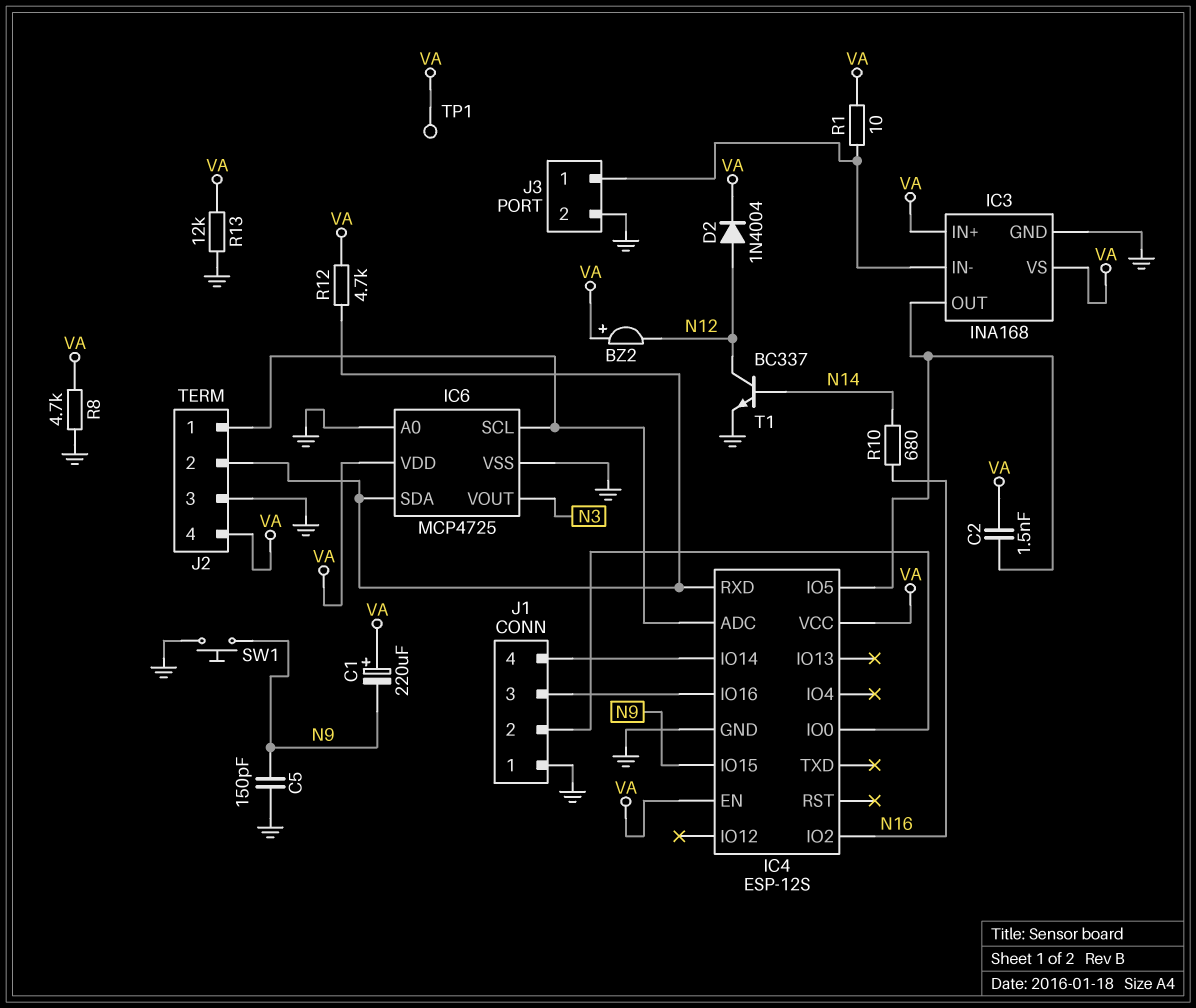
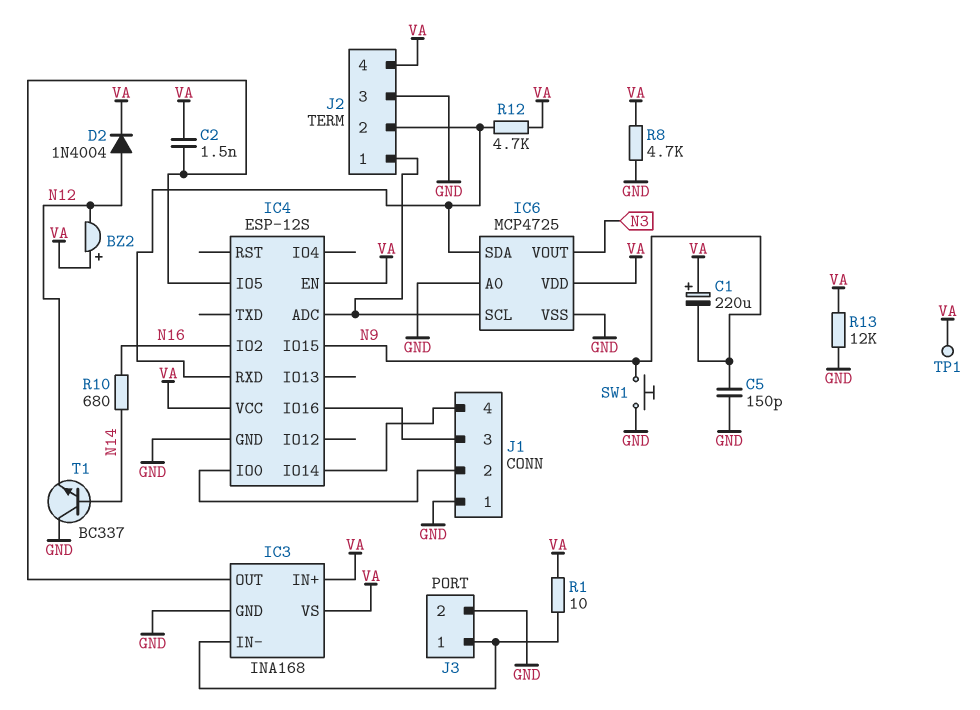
T1: NPN BC337 (B N14, C N12, E GND) -> NPN BC337 (B N14, C GND, E N12)

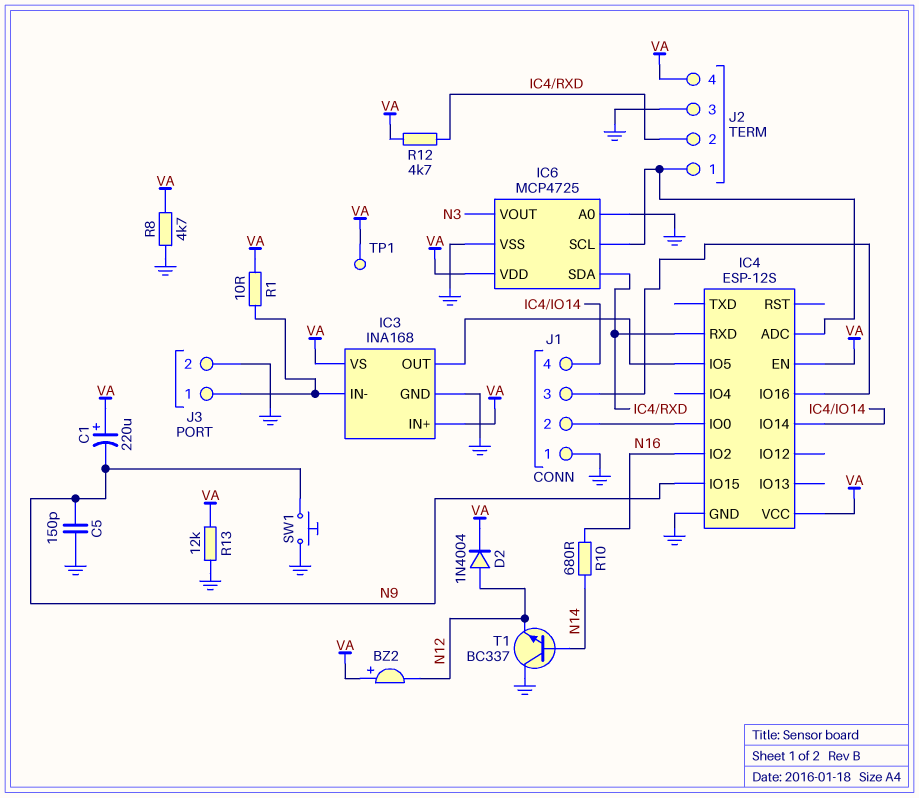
C2: 1.5nF (IC3/OUT, VA) -> none

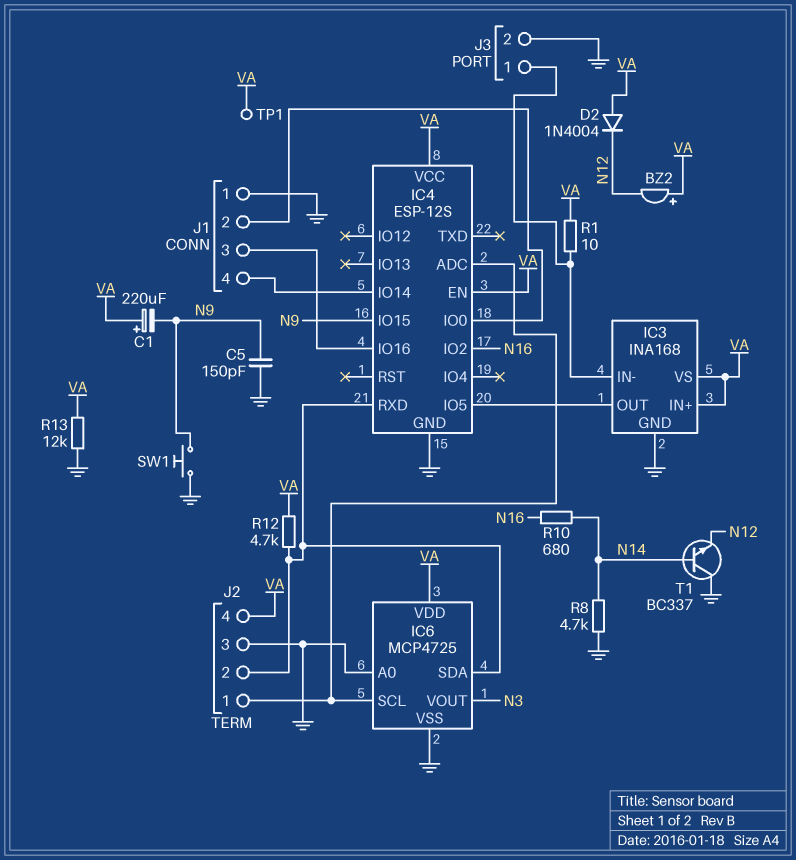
D2: diode 1N4004 (A N12, K VA) -> diode 1N4004 (A VA, K N12)
R8: 4.7k (GND, VA) -> 4.7k (GND, N14)

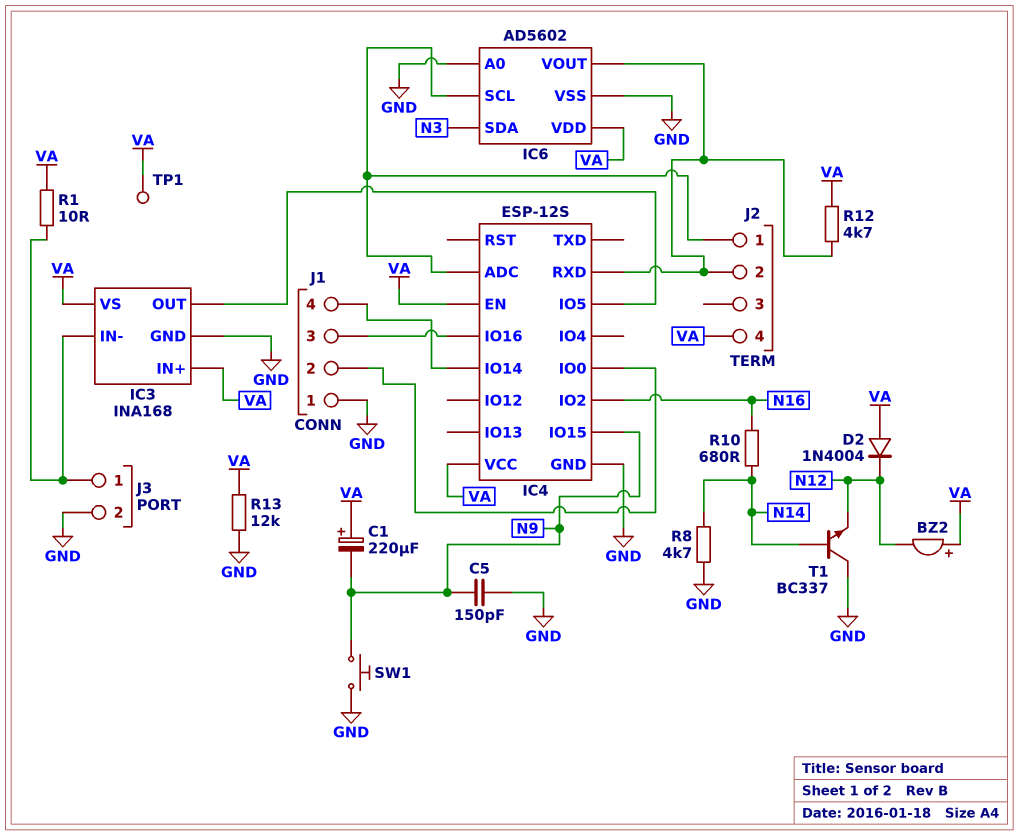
IC6: MCP4725 -> AD5602
IC6 pin SDA: IC4/RXD -> N3
IC6 pin VOUT: N3 -> IC4/RXD
J2 pin 3: GND -> none

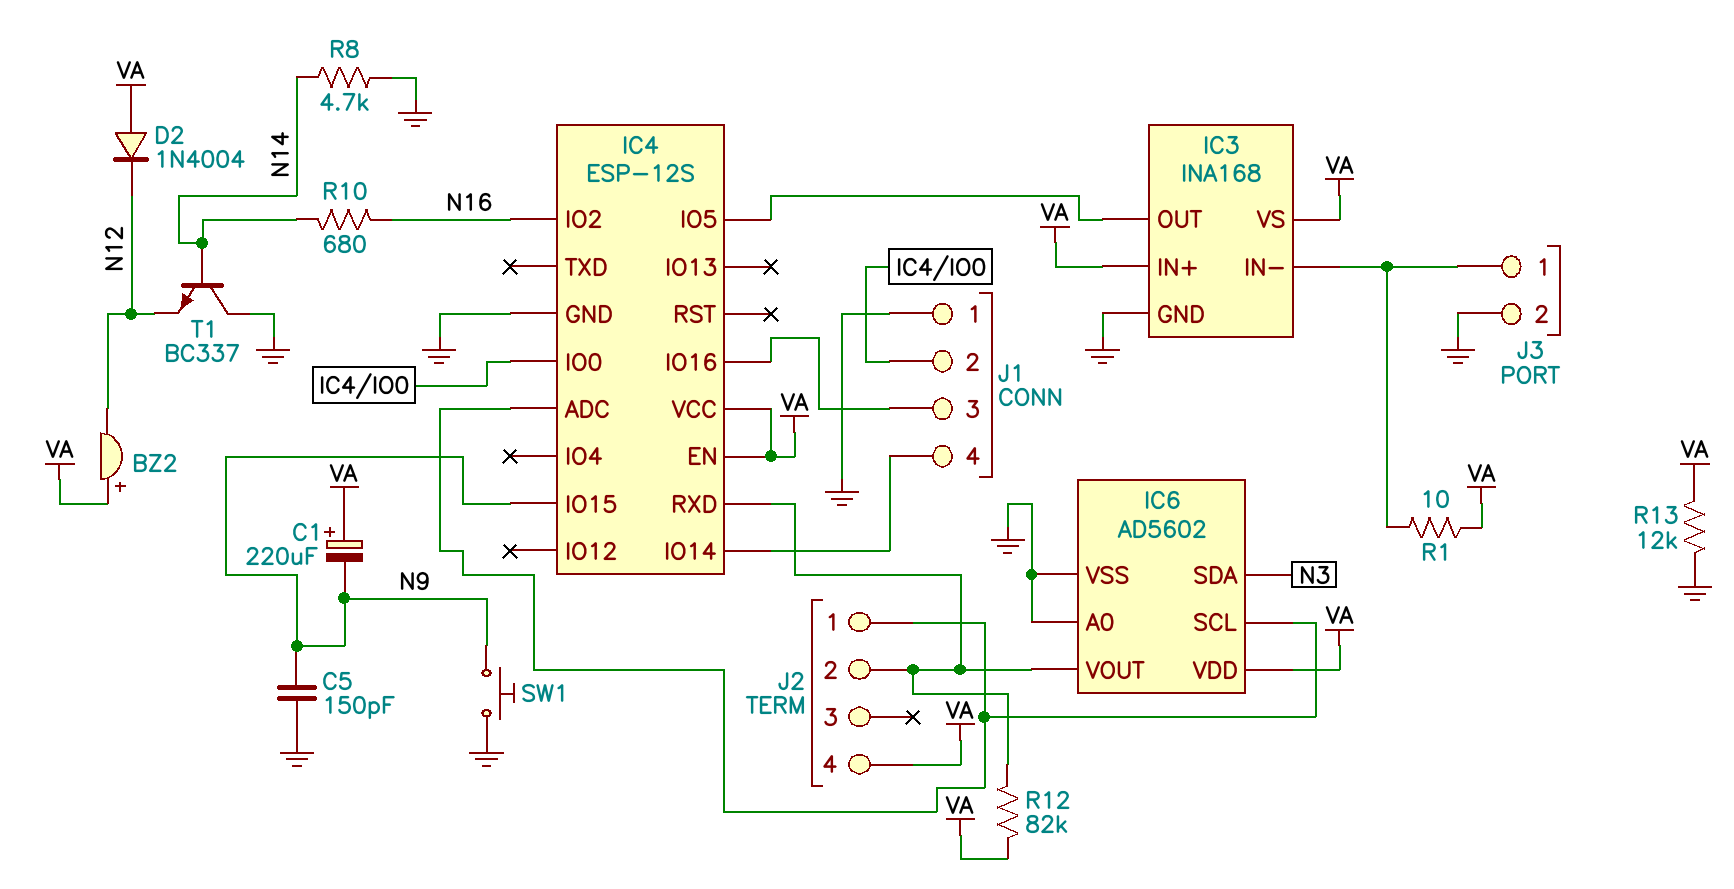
R12: 4.7k (IC4/RXD, VA) -> 82k (IC4/RXD, VA)
TP1: test point (VA) -> none

